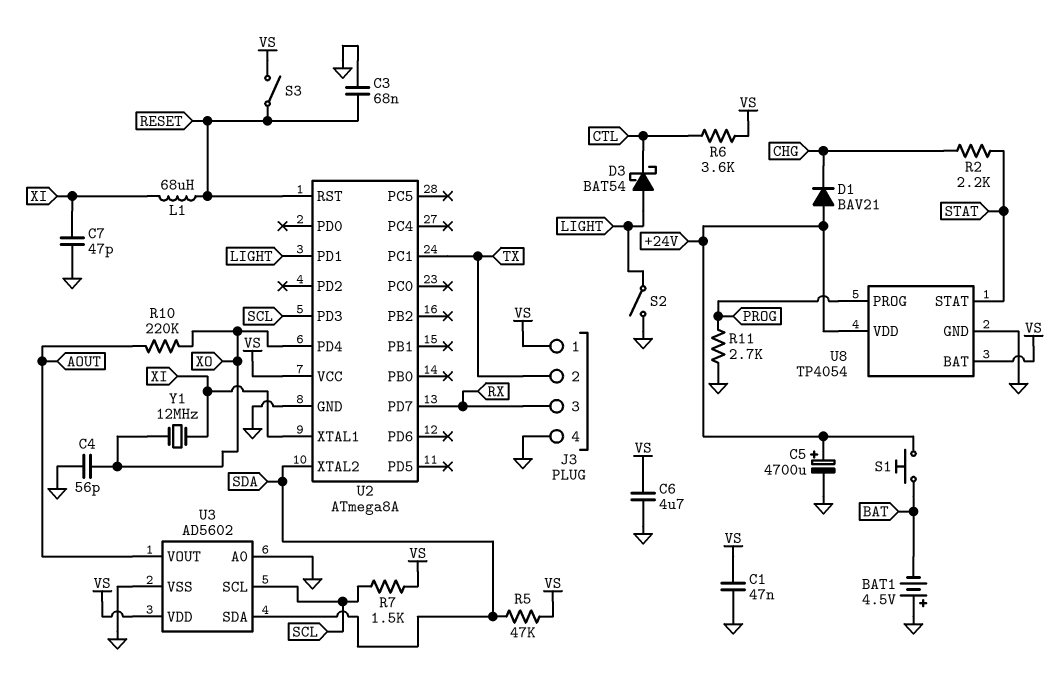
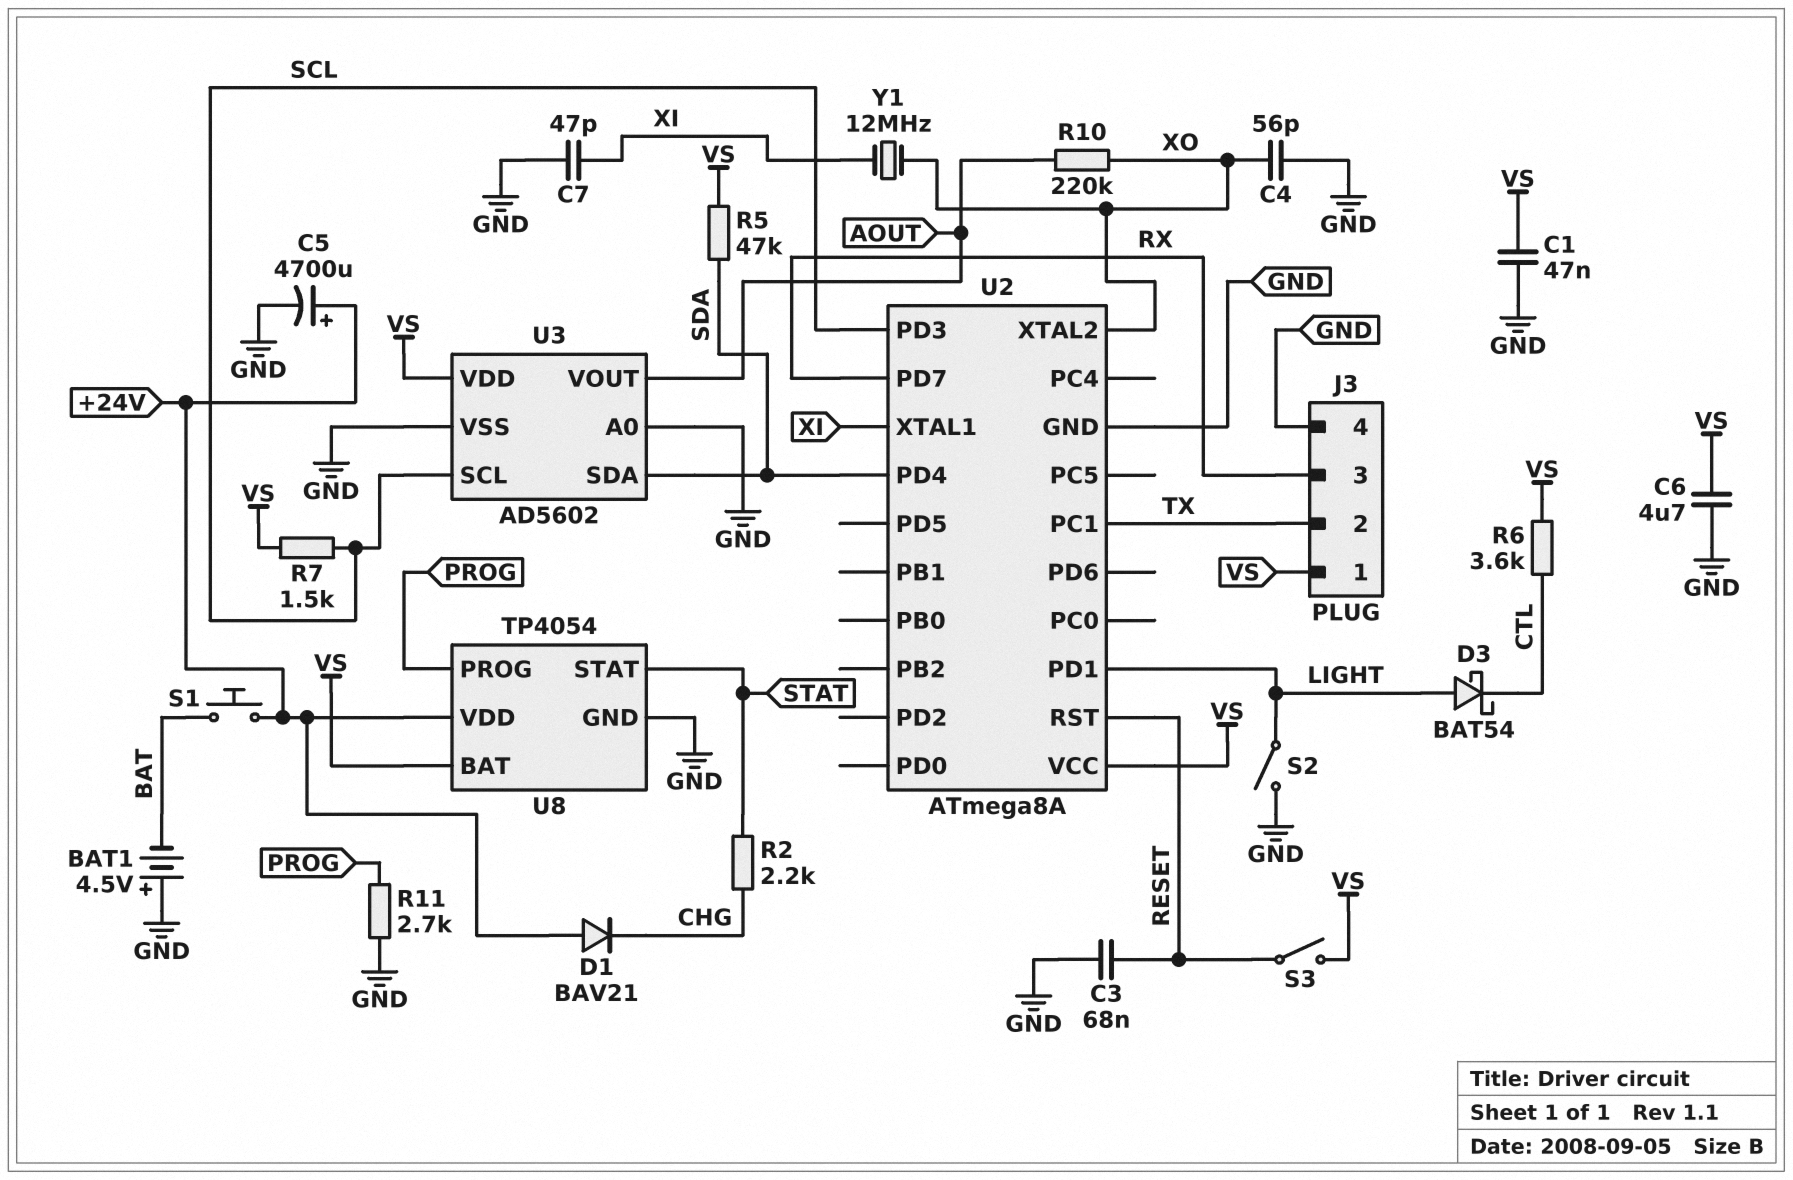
L1: 68uH (RESET, XI) -> none
U2 pin PD4: XO -> SDA
U2 pin XTAL2: SDA -> XO

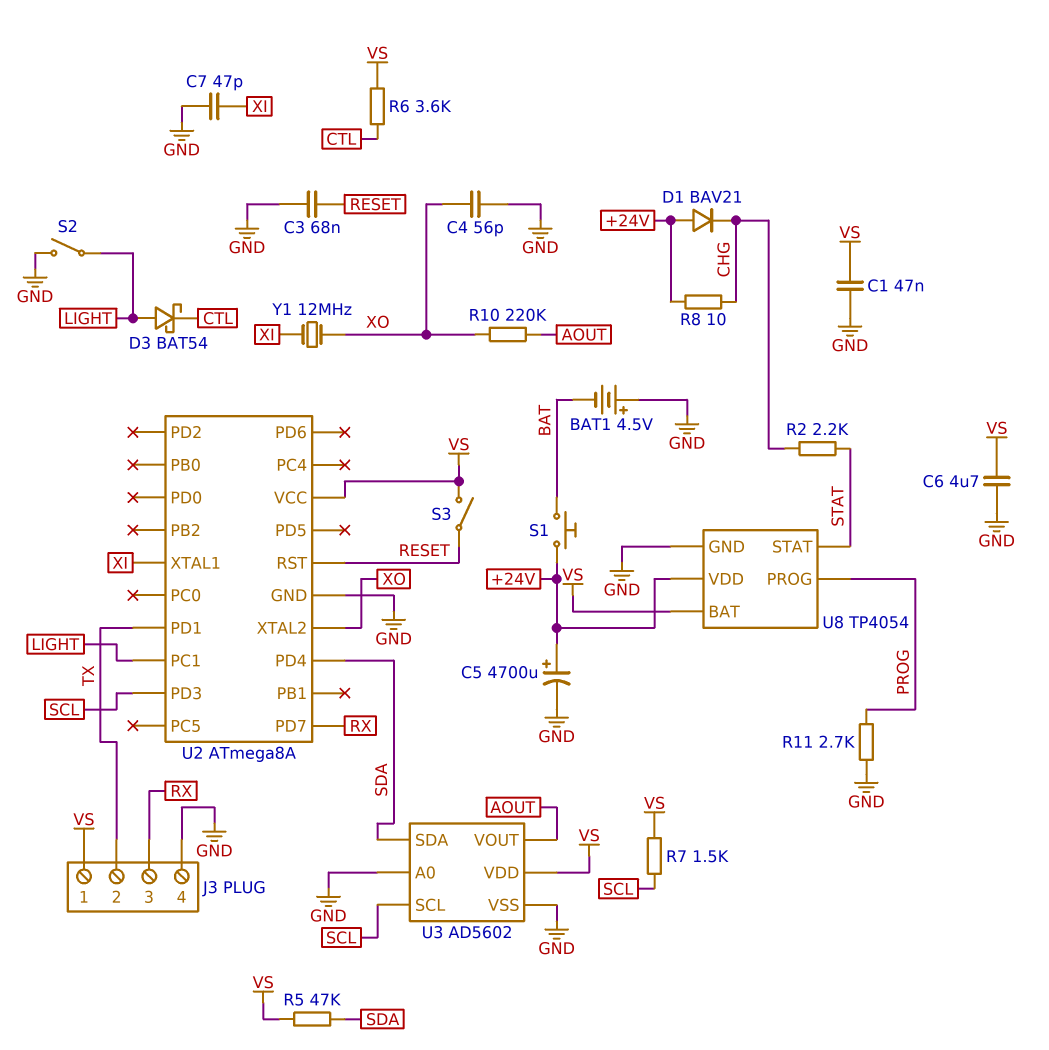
R8: none -> 10 (+24V, CHG)
U2 pin PC1: TX -> LIGHT
U2 pin PD1: LIGHT -> TX

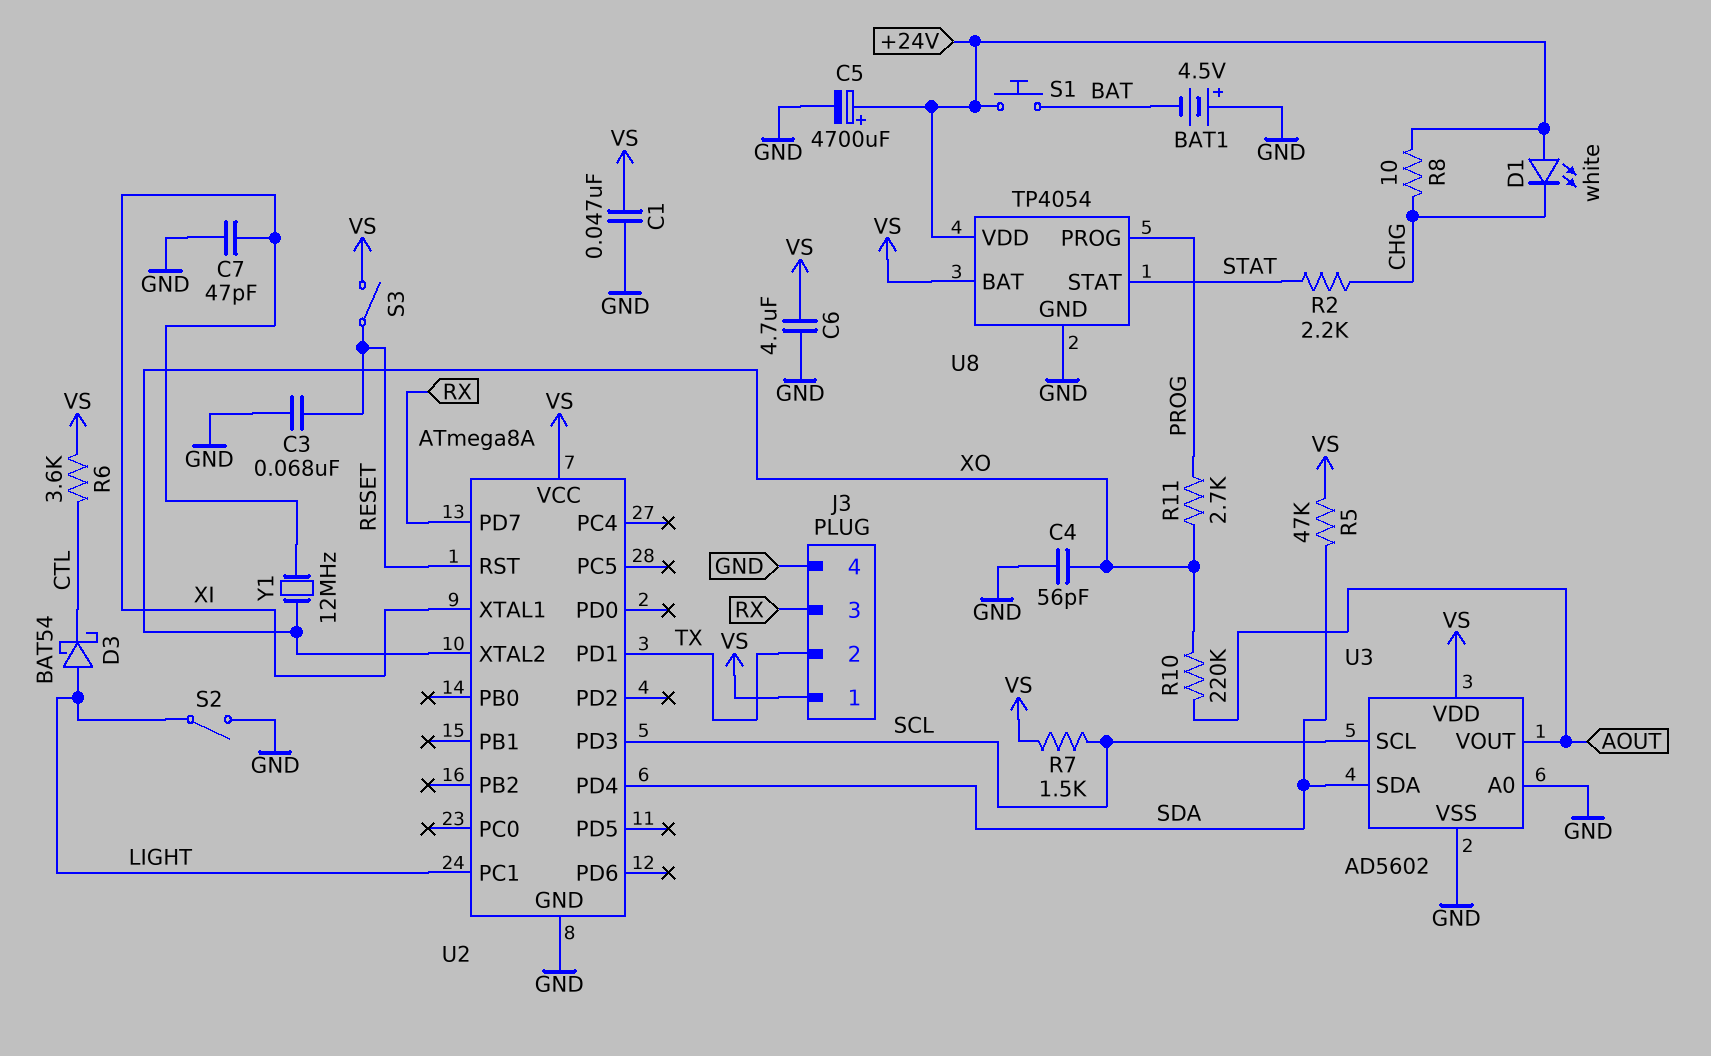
D1: diode BAV21 (A +24V, K CHG) -> LED white (A +24V, K CHG)
R11: 2.7k (GND, PROG) -> 2.7k (PROG, XO)

